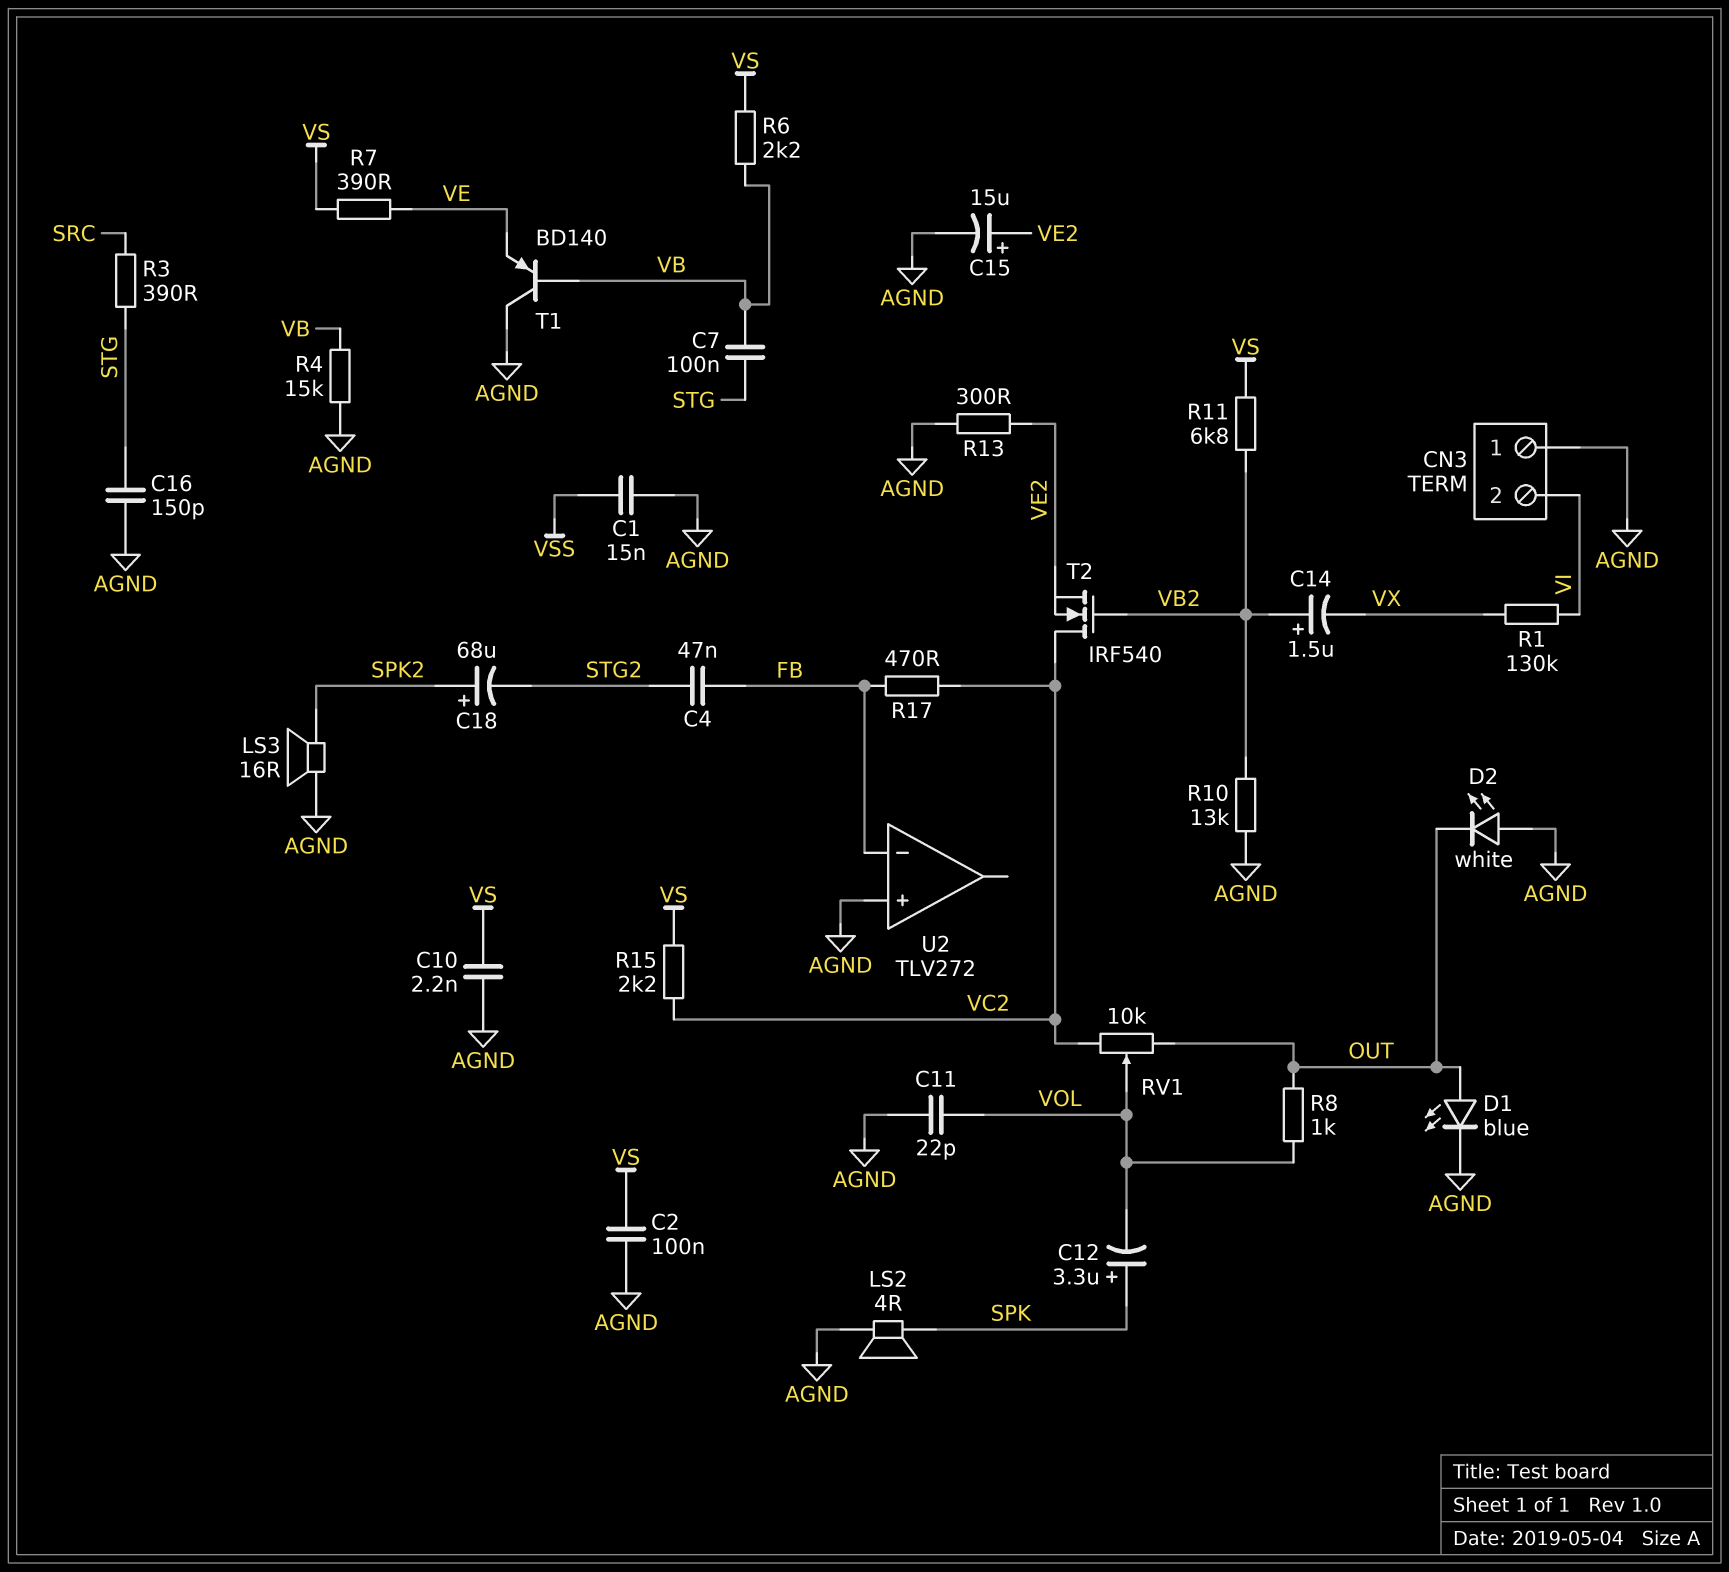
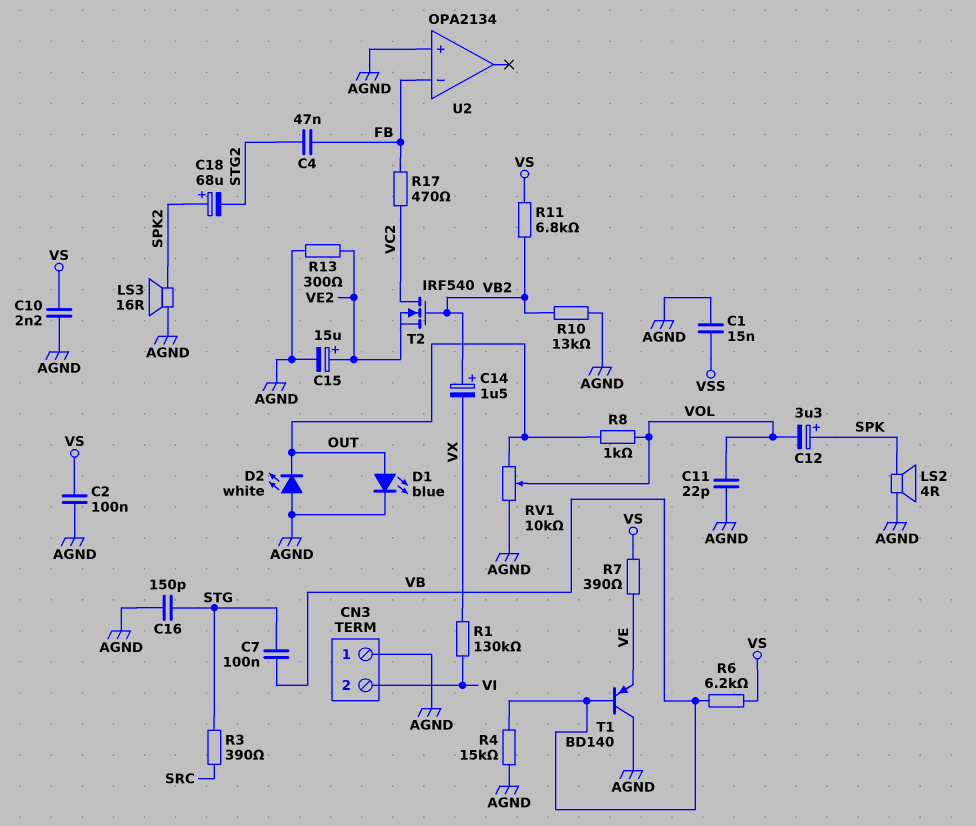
R6: 2.2k (VB, VS) -> 6.2k (VB, VS)
R15: 2.2k (VC2, VS) -> none
RV1: 10k (OUT, VC2, wiper VOL) -> 10k (AGND, OUT, wiper VOL)
U2: TLV272 -> OPA2134

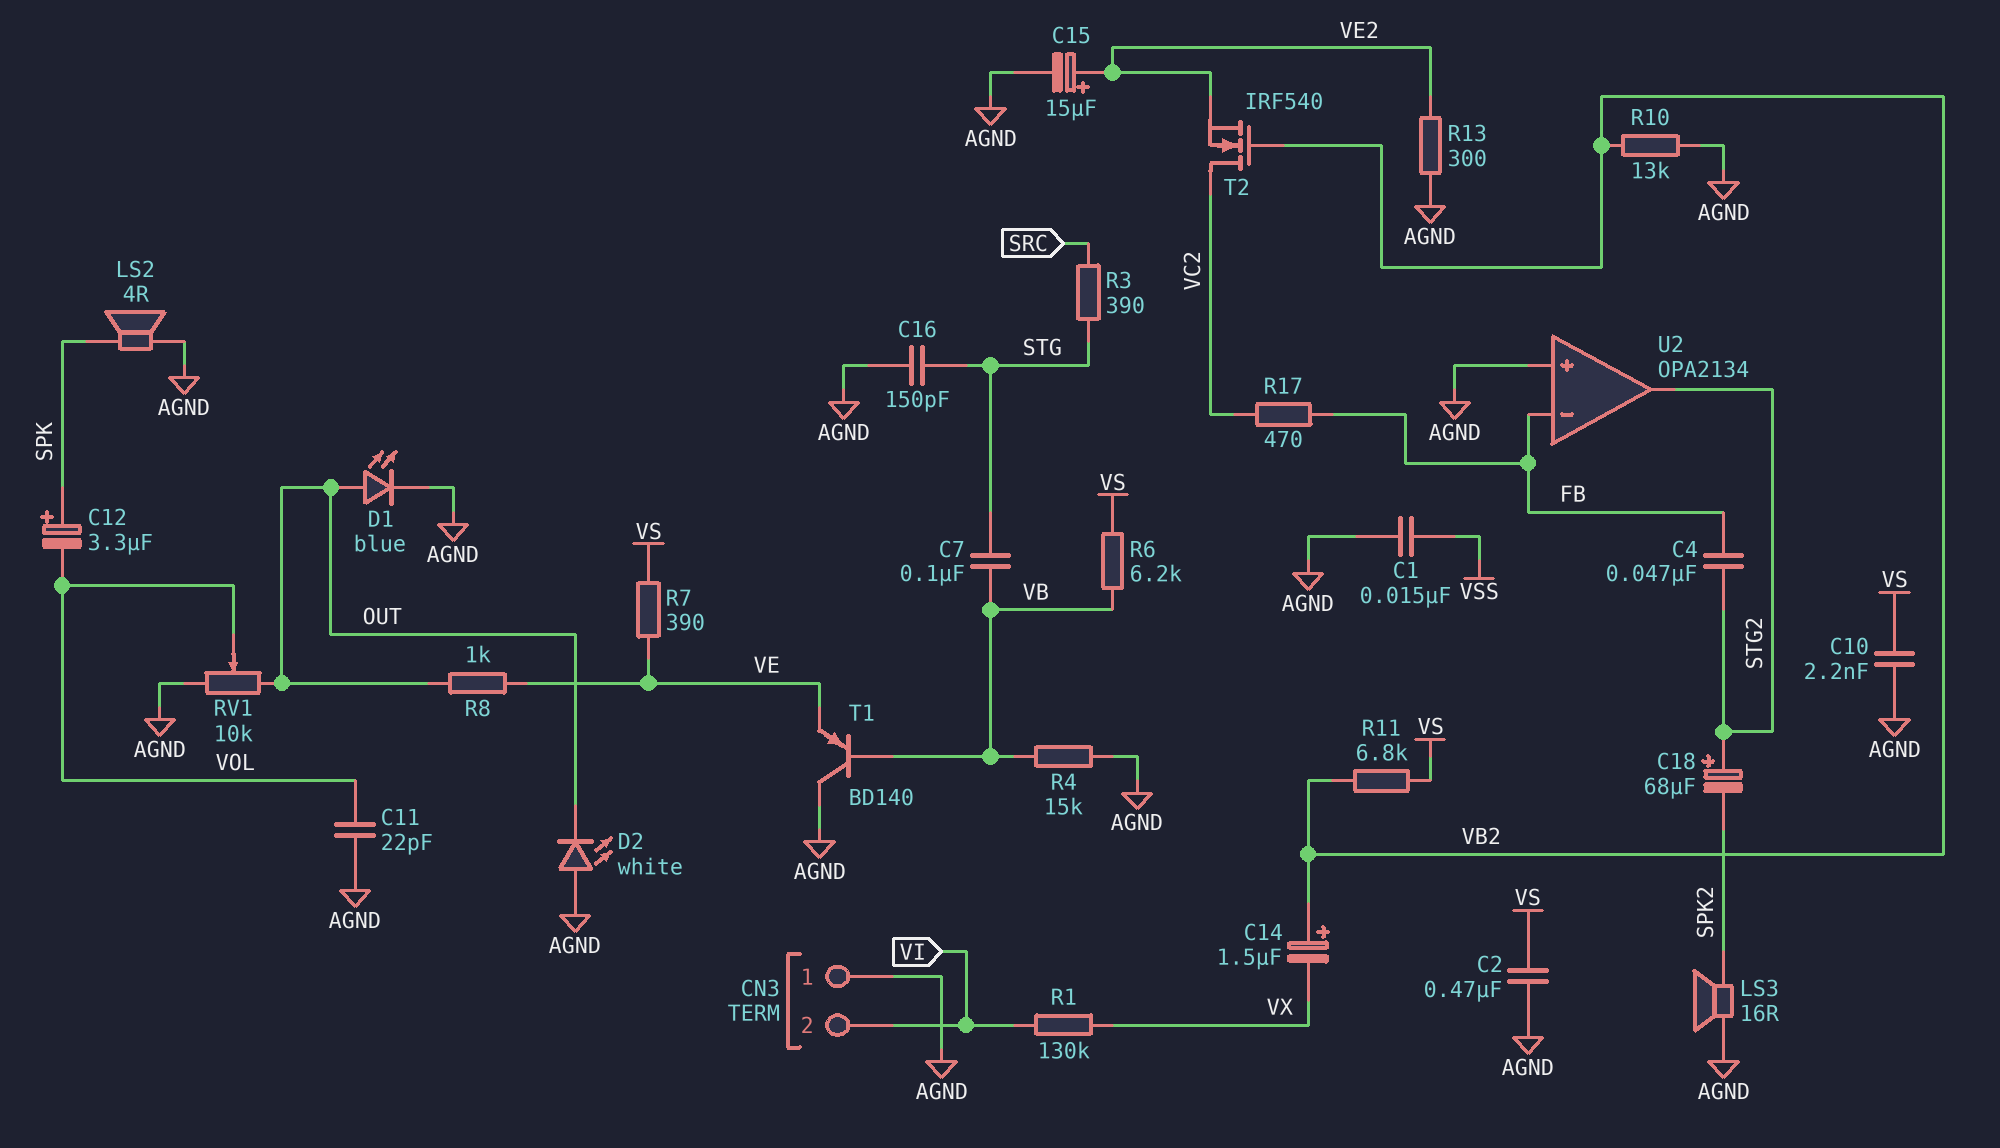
C2: 100nF (AGND, VS) -> 470nF (AGND, VS)
C18: 68uF (plus SPK2, minus STG2) -> 68uF (plus STG2, minus SPK2)
R8: 1k (OUT, VOL) -> 1k (OUT, VE)
U2 pin out: none -> STG2

